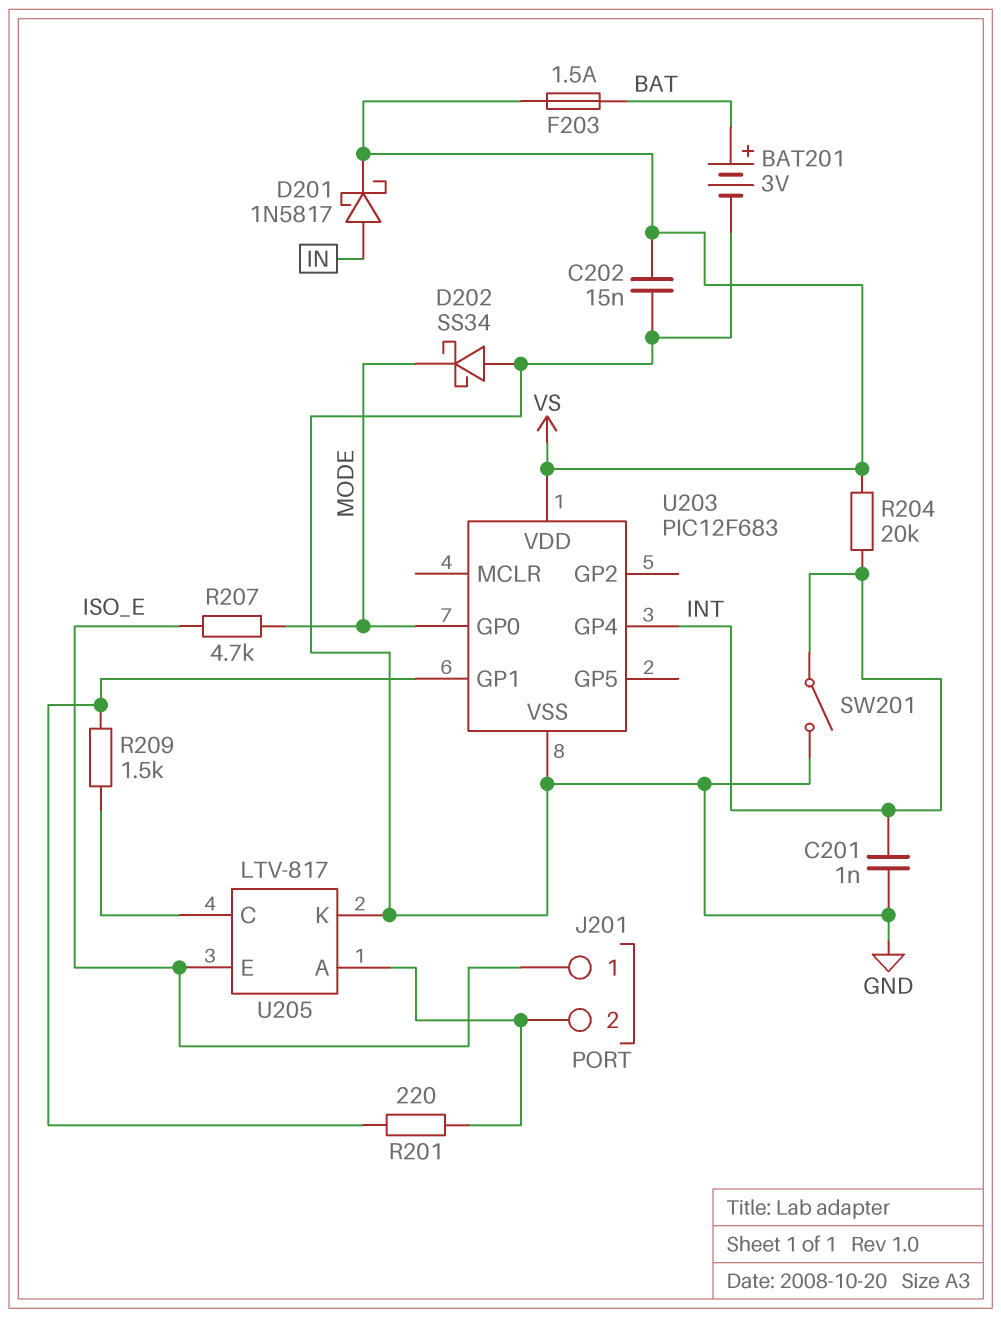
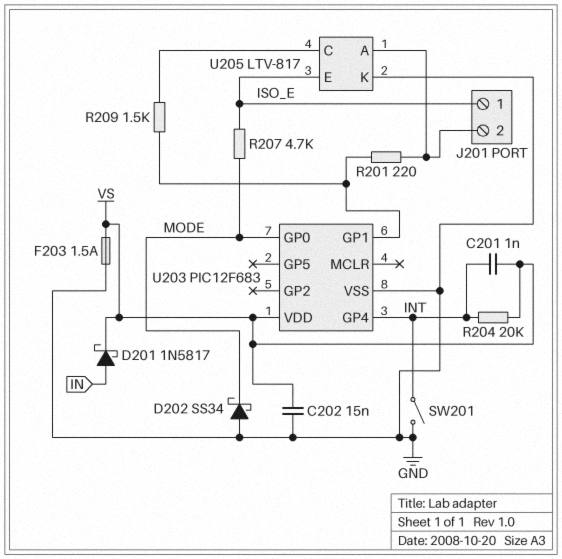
BAT201: 3V (plus BAT, minus GND) -> none
C201: 1nF (GND, INT) -> 1nF (INT, VS)
F203: 1.5A (BAT, VS) -> 1.5A (GND, VS)

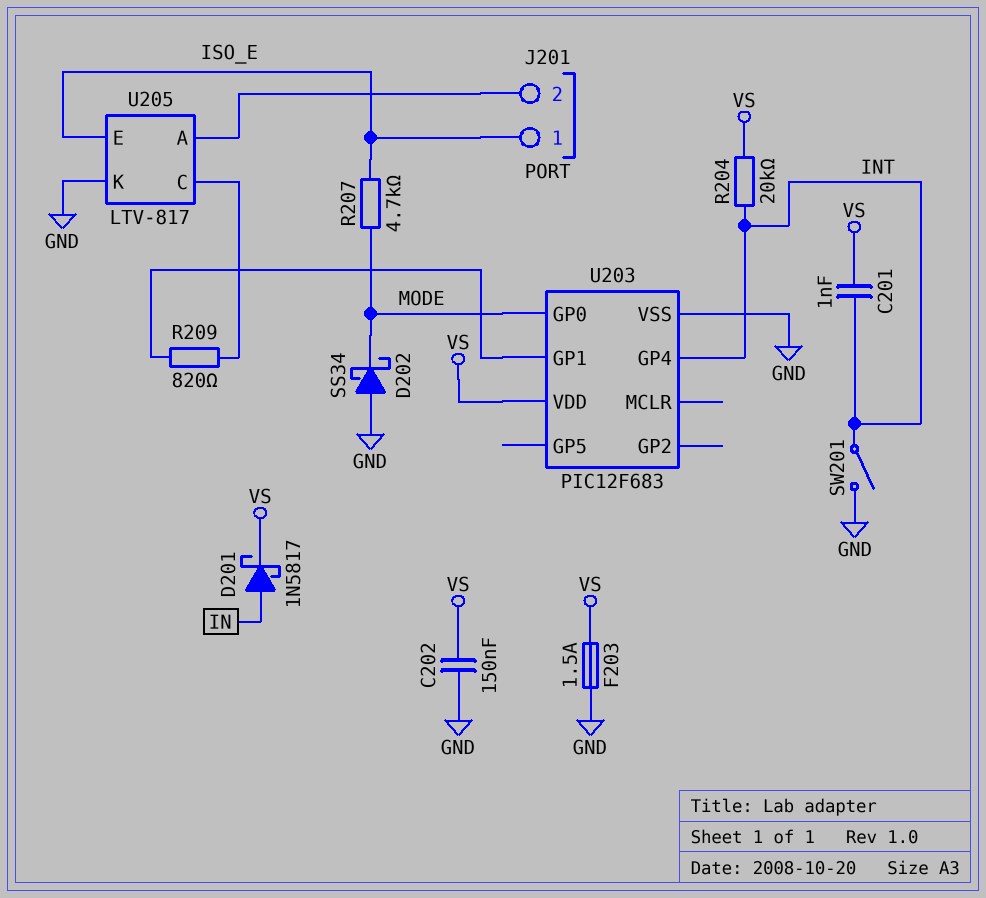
C202: 15nF (GND, VS) -> 150nF (GND, VS)
R201: 220 (J201/2, U203/GP1) -> none
R209: 1.5k (U203/GP1, U205/C) -> 820 (U203/GP1, U205/C)

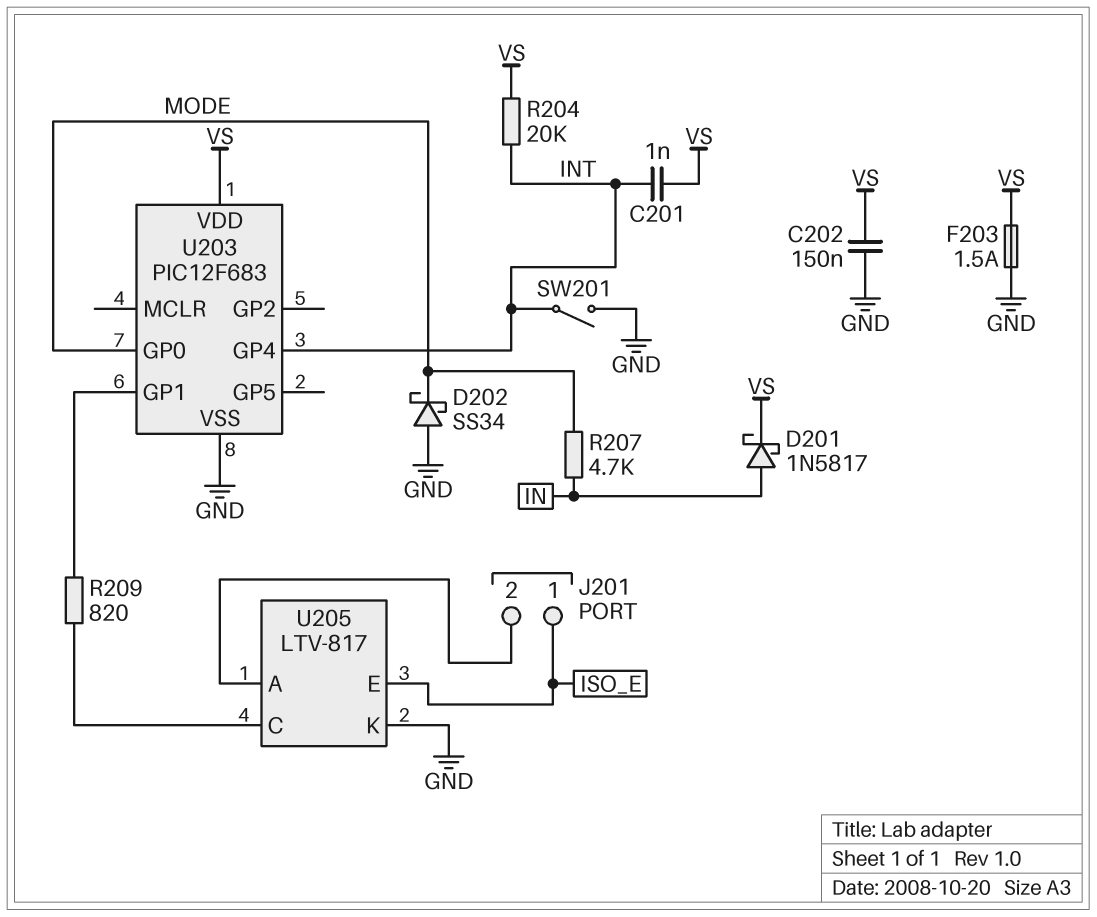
R207: 4.7k (ISO_E, MODE) -> 4.7k (IN, MODE)

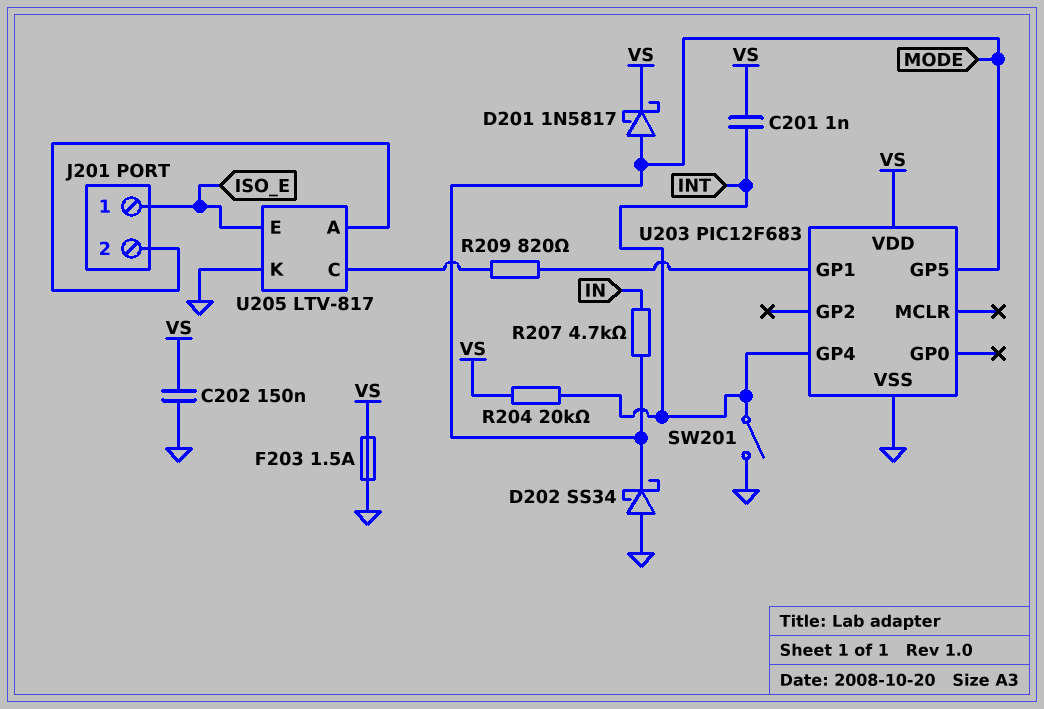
D201: schottky 1N5817 (A IN, K VS) -> schottky 1N5817 (A MODE, K VS)
U203 pin GP0: MODE -> none
U203 pin GP5: none -> MODE

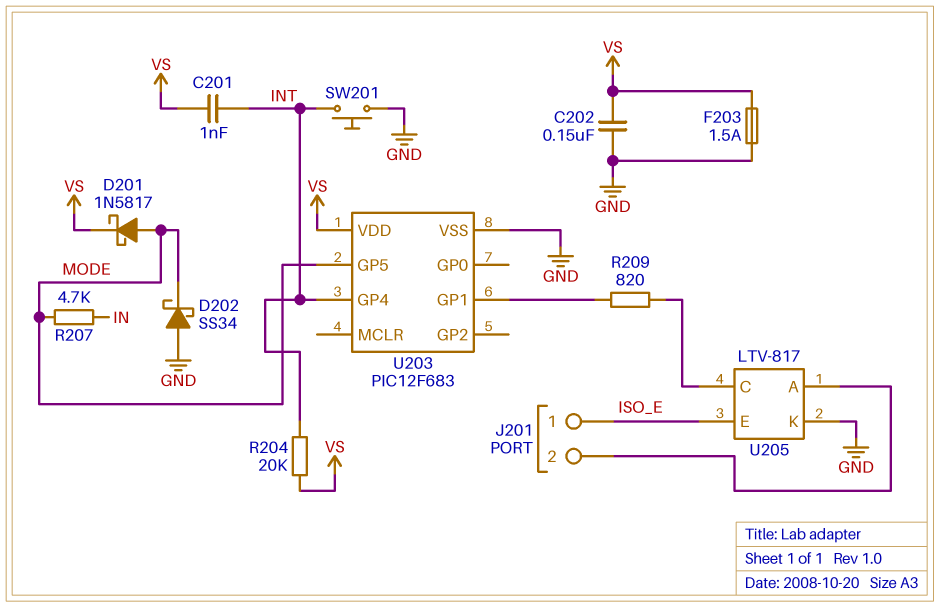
SW201: switch (GND, INT) -> button (GND, INT)

